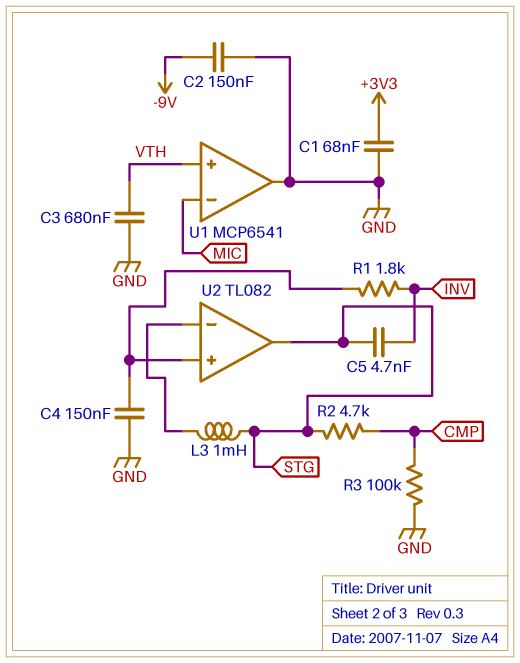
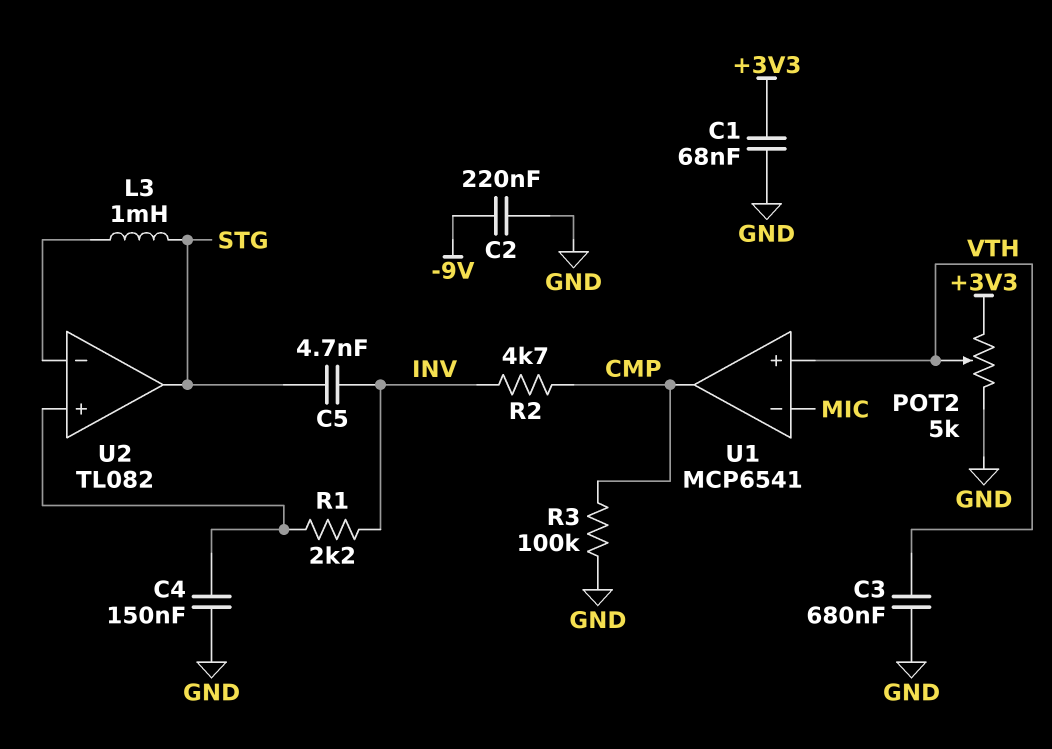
C2: 150nF (-9V, GND) -> 220nF (-9V, GND)
POT2: none -> 5k (+3V3, GND, wiper VTH)
R1: 1.8k (INV, U2/in+) -> 2.2k (INV, U2/in+)
R2: 4.7k (CMP, STG) -> 4.7k (CMP, INV)
U1 pin out: GND -> CMP

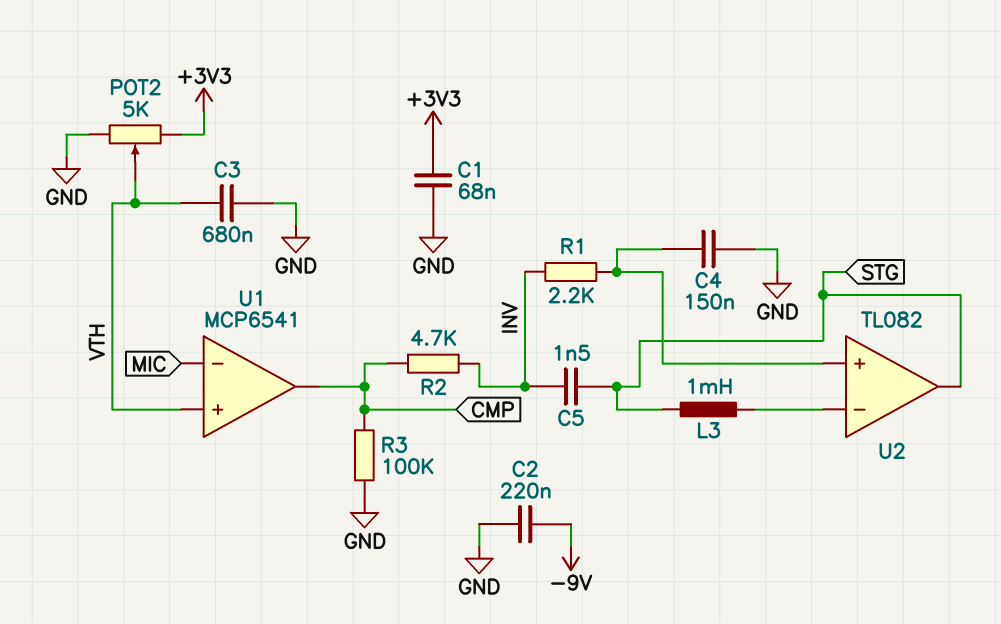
C5: 4.7nF (INV, STG) -> 1.5nF (INV, STG)

